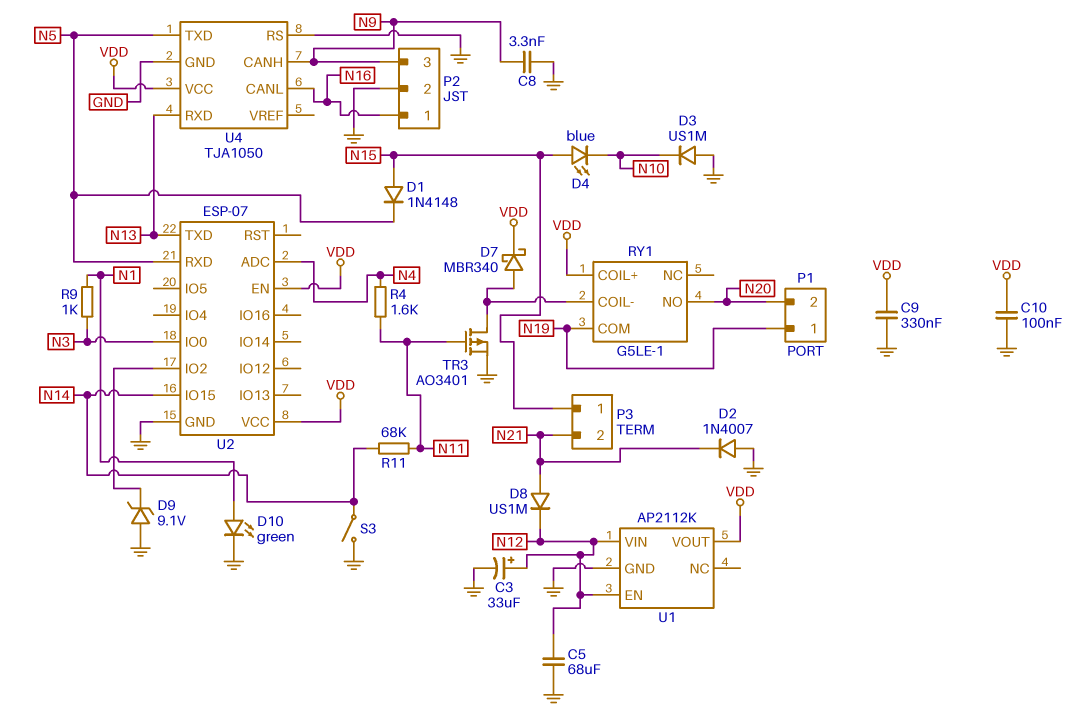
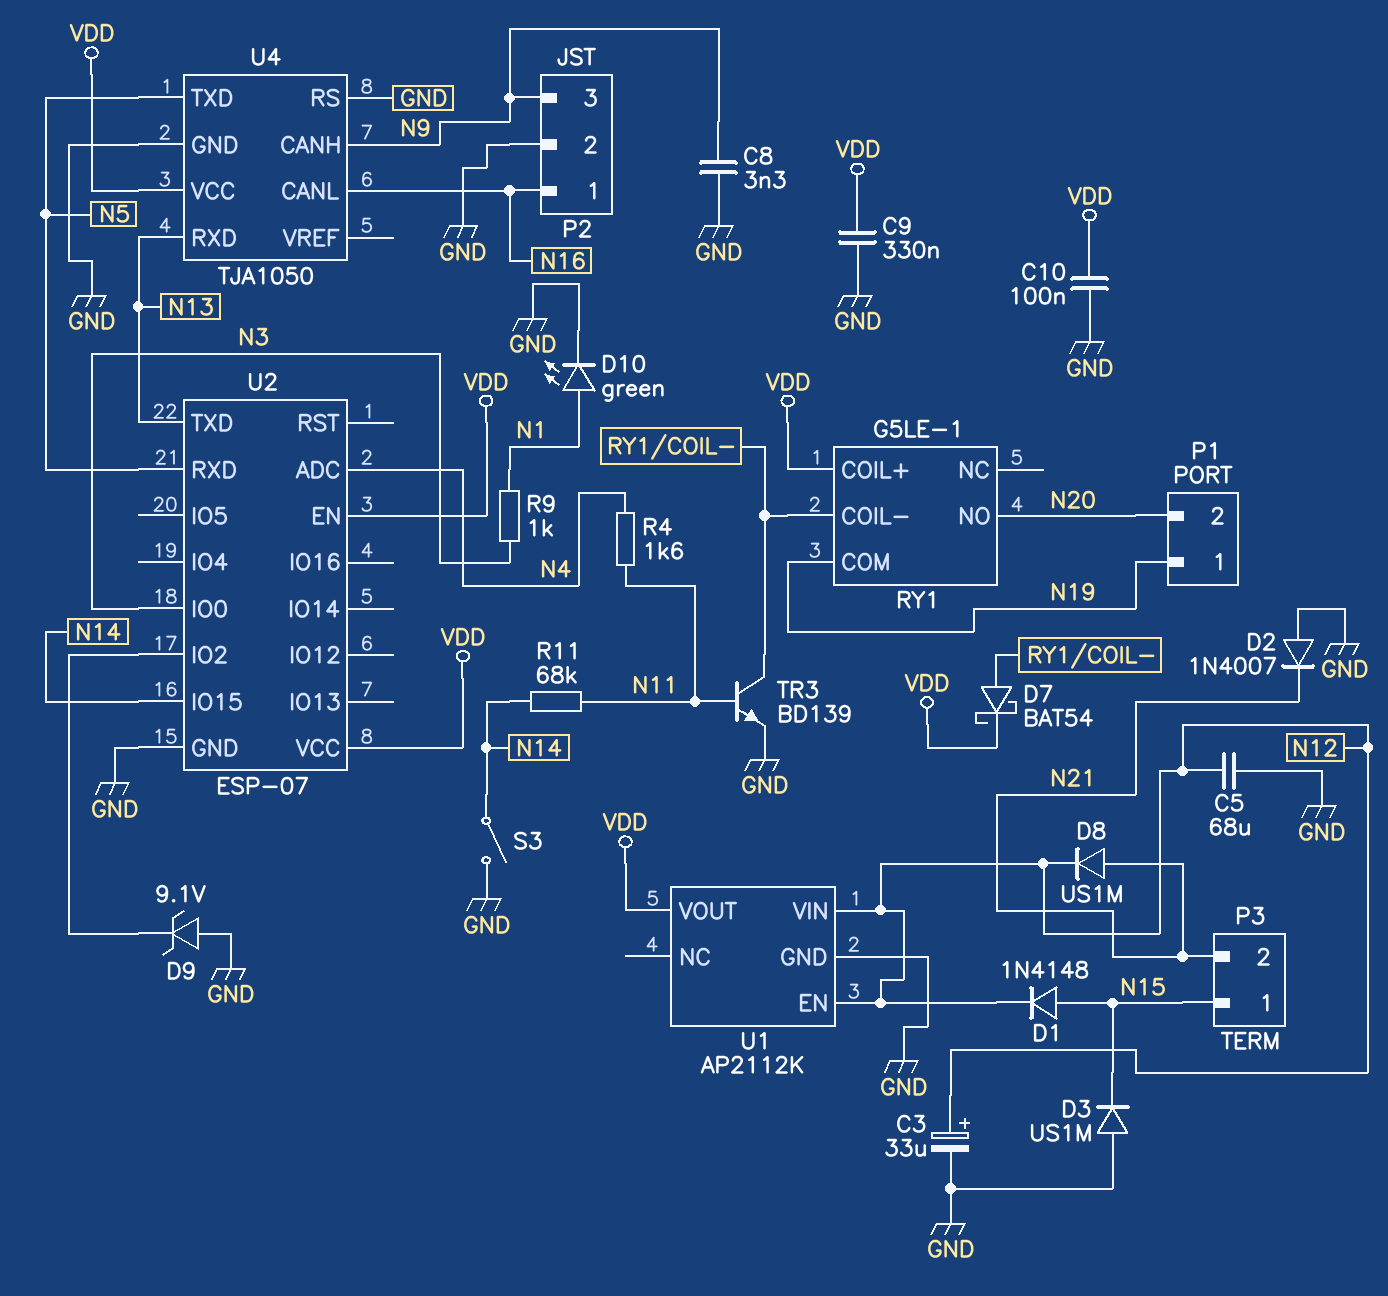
D1: diode 1N4148 (A N15, K N5) -> diode 1N4148 (A N15, K N12)
D3: diode US1M (A GND, K N10) -> diode US1M (A GND, K N15)
D4: LED blue (A N15, K N10) -> none
D7: schottky MBR340 (A RY1/COIL-, K VDD) -> schottky BAT54 (A RY1/COIL-, K VDD)
TR3: PMOS AO3401 (G N11, D RY1/COIL-, S GND) -> NPN BD139 (B N11, C RY1/COIL-, E GND)

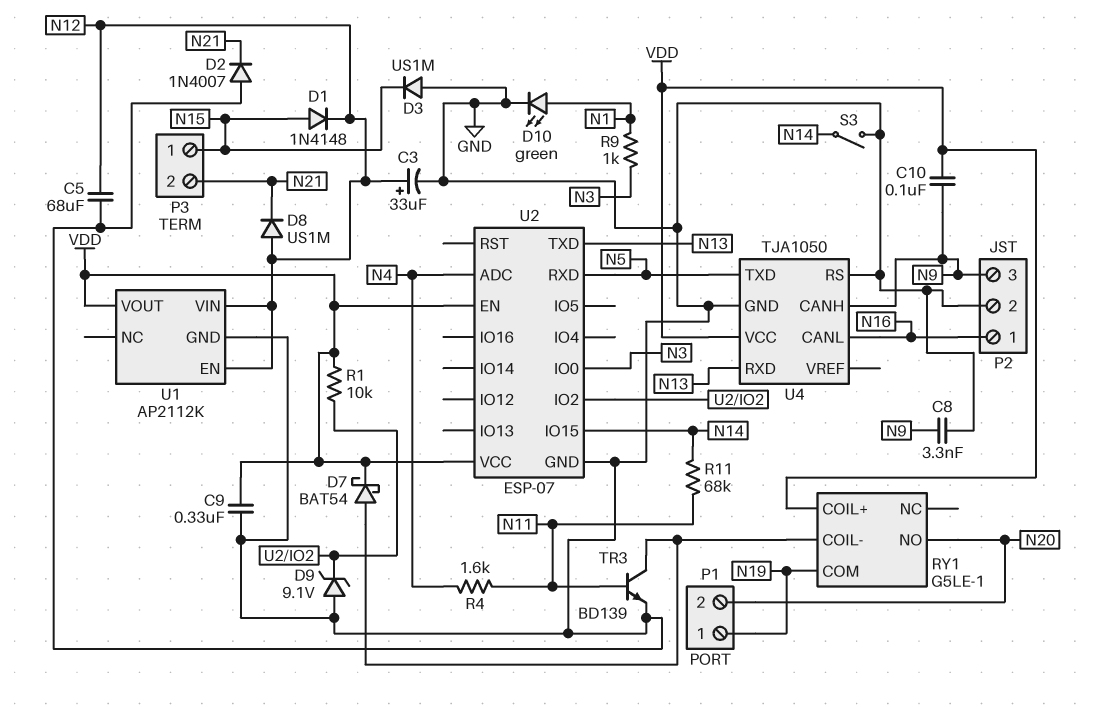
C10: 100nF (GND, VDD) -> 100nF (N9, VDD)
D8: diode US1M (A N21, K N12) -> diode US1M (A N12, K N21)
R1: none -> 10k (U2/IO2, VDD)

